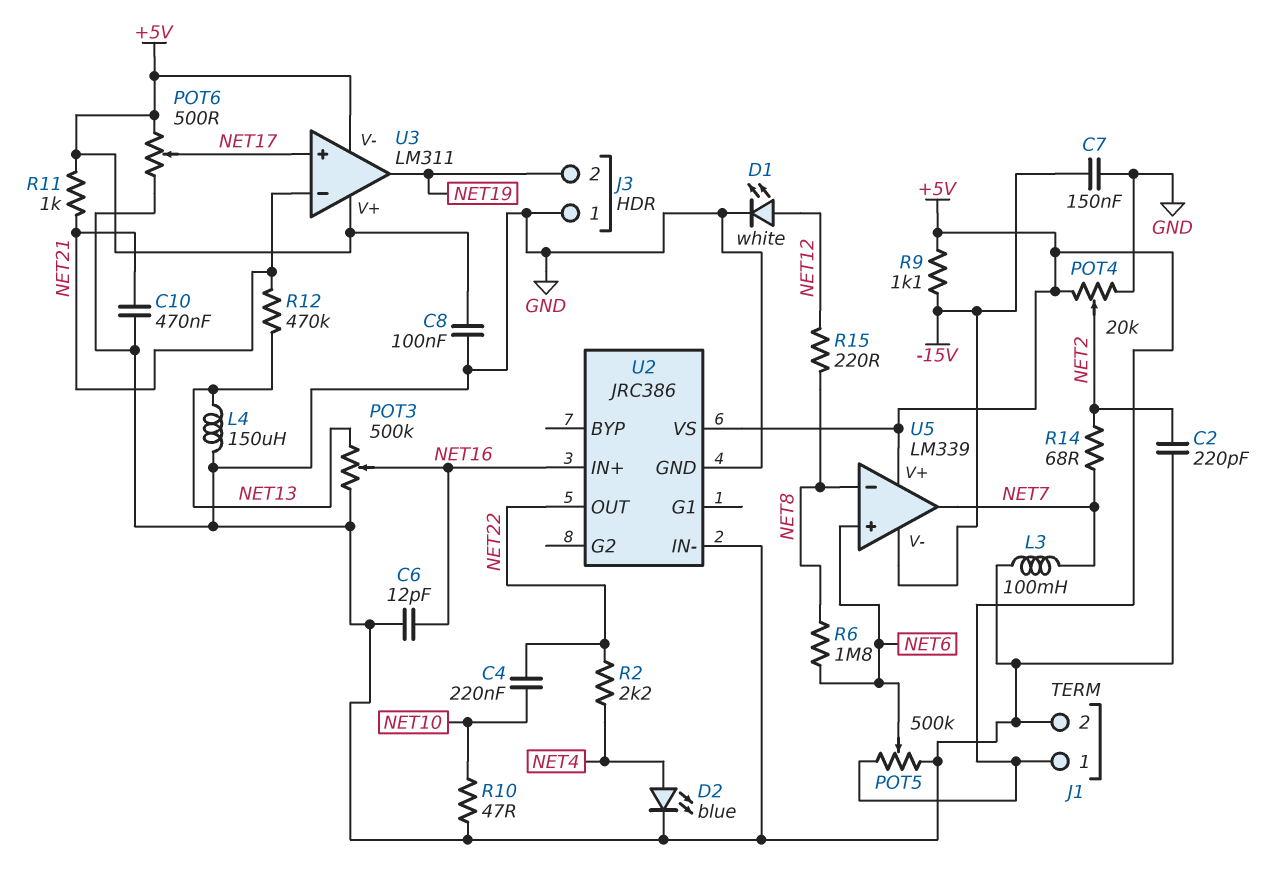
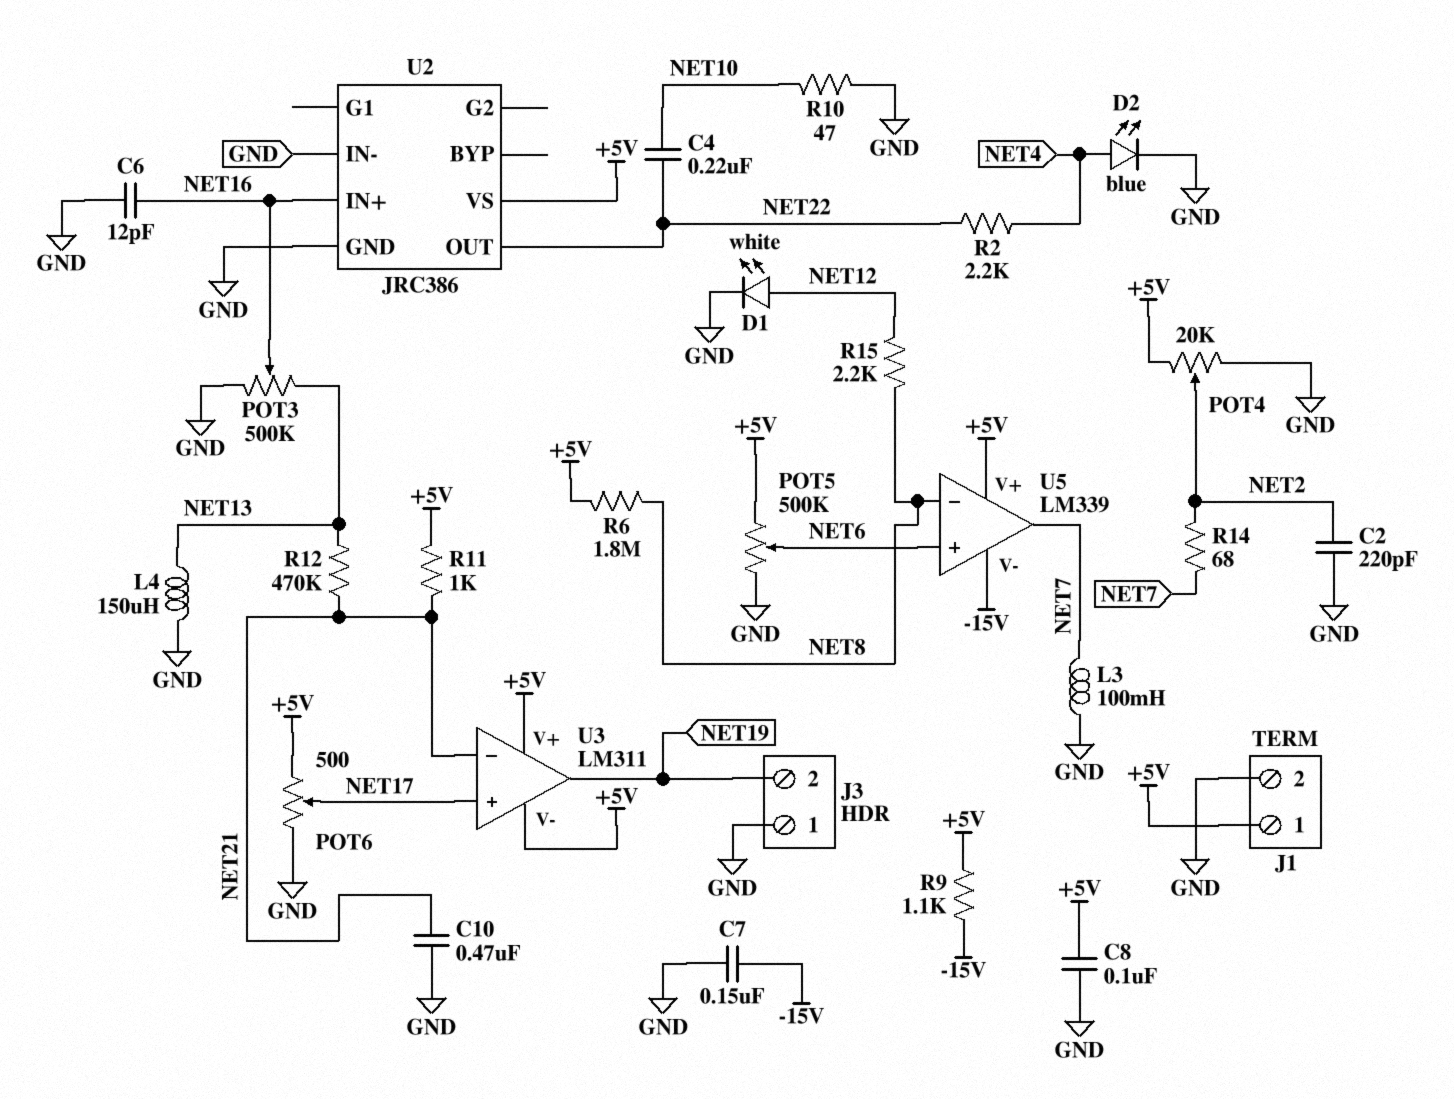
R6: 1.8M (NET6, NET8) -> 1.8M (+5V, NET8)
R15: 220 (NET8, NET12) -> 2.2k (NET8, NET12)

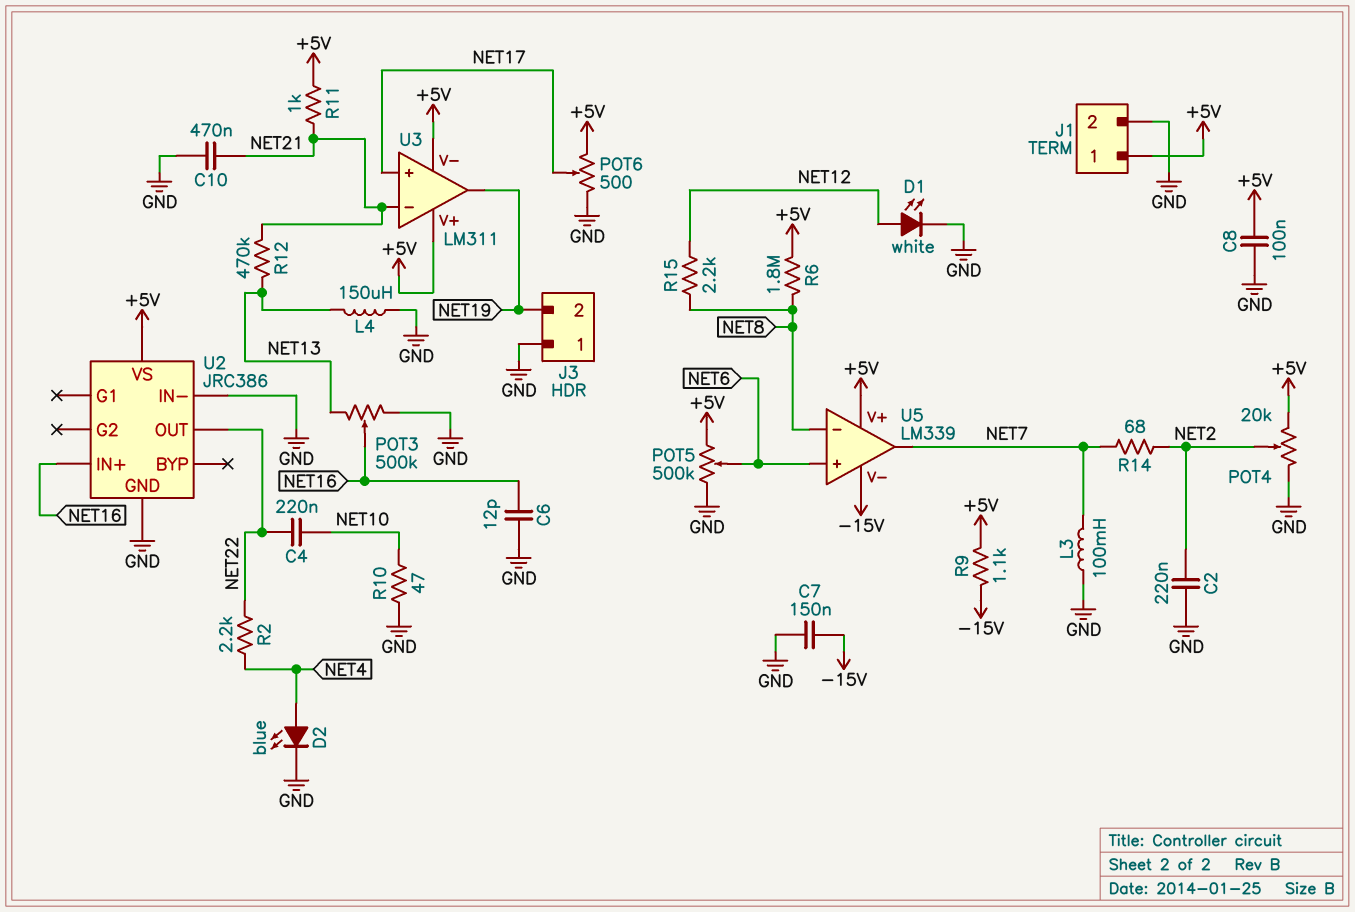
C2: 220pF (GND, NET2) -> 220nF (GND, NET2)

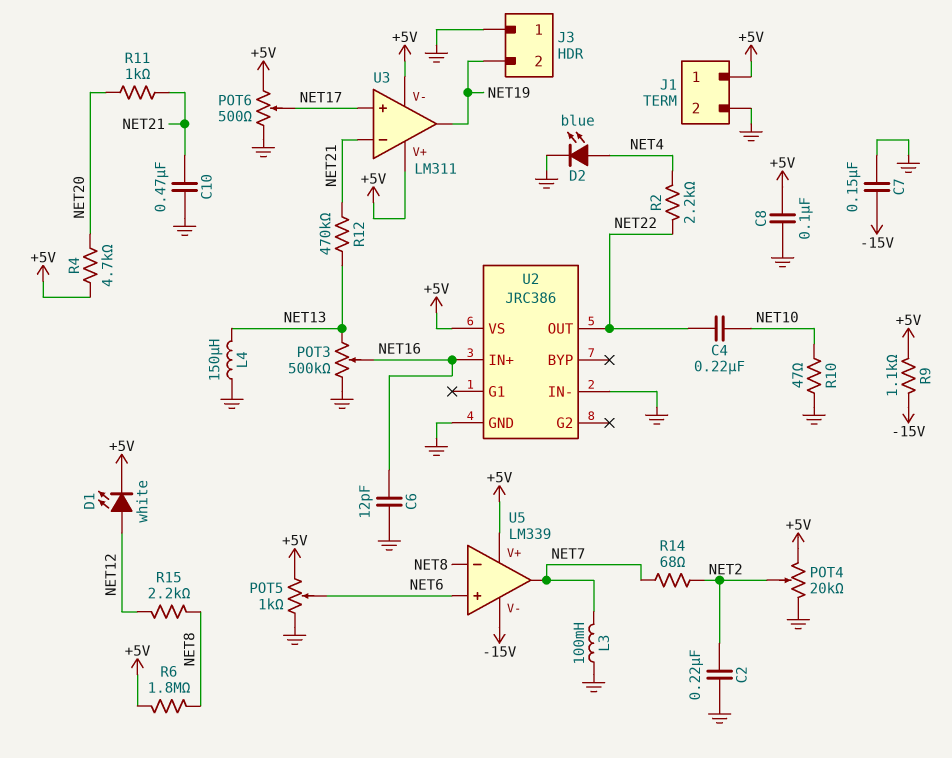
D1: LED white (A NET12, K GND) -> LED white (A NET12, K +5V)
POT5: 500k (+5V, GND, wiper NET6) -> 1k (+5V, GND, wiper NET6)
R4: none -> 4.7k (+5V, NET20)
R11: 1k (+5V, NET21) -> 1k (NET20, NET21)

